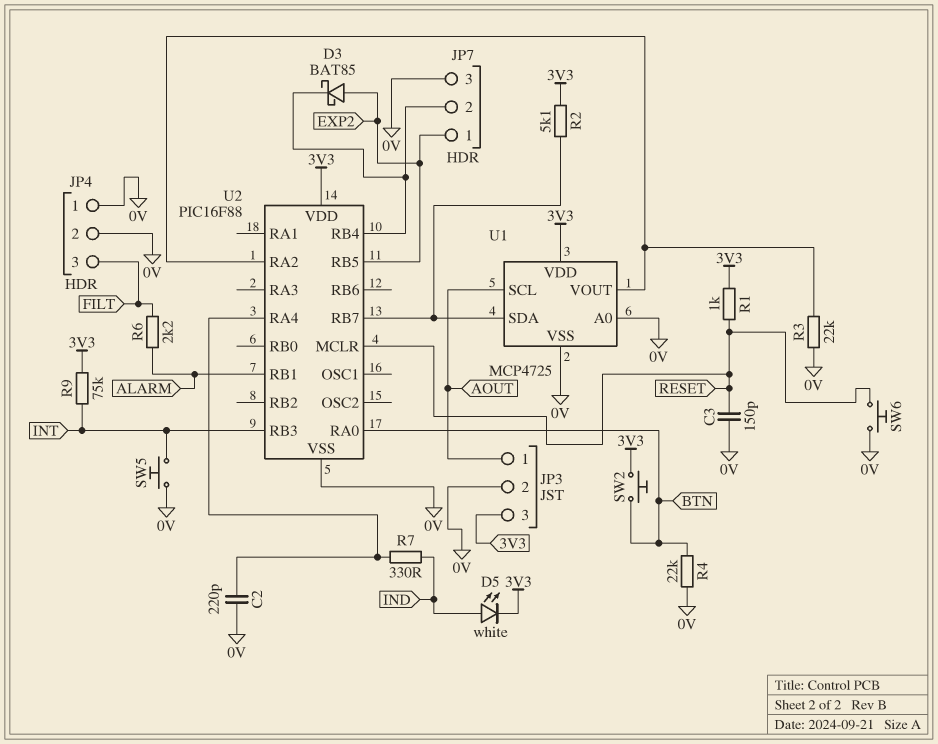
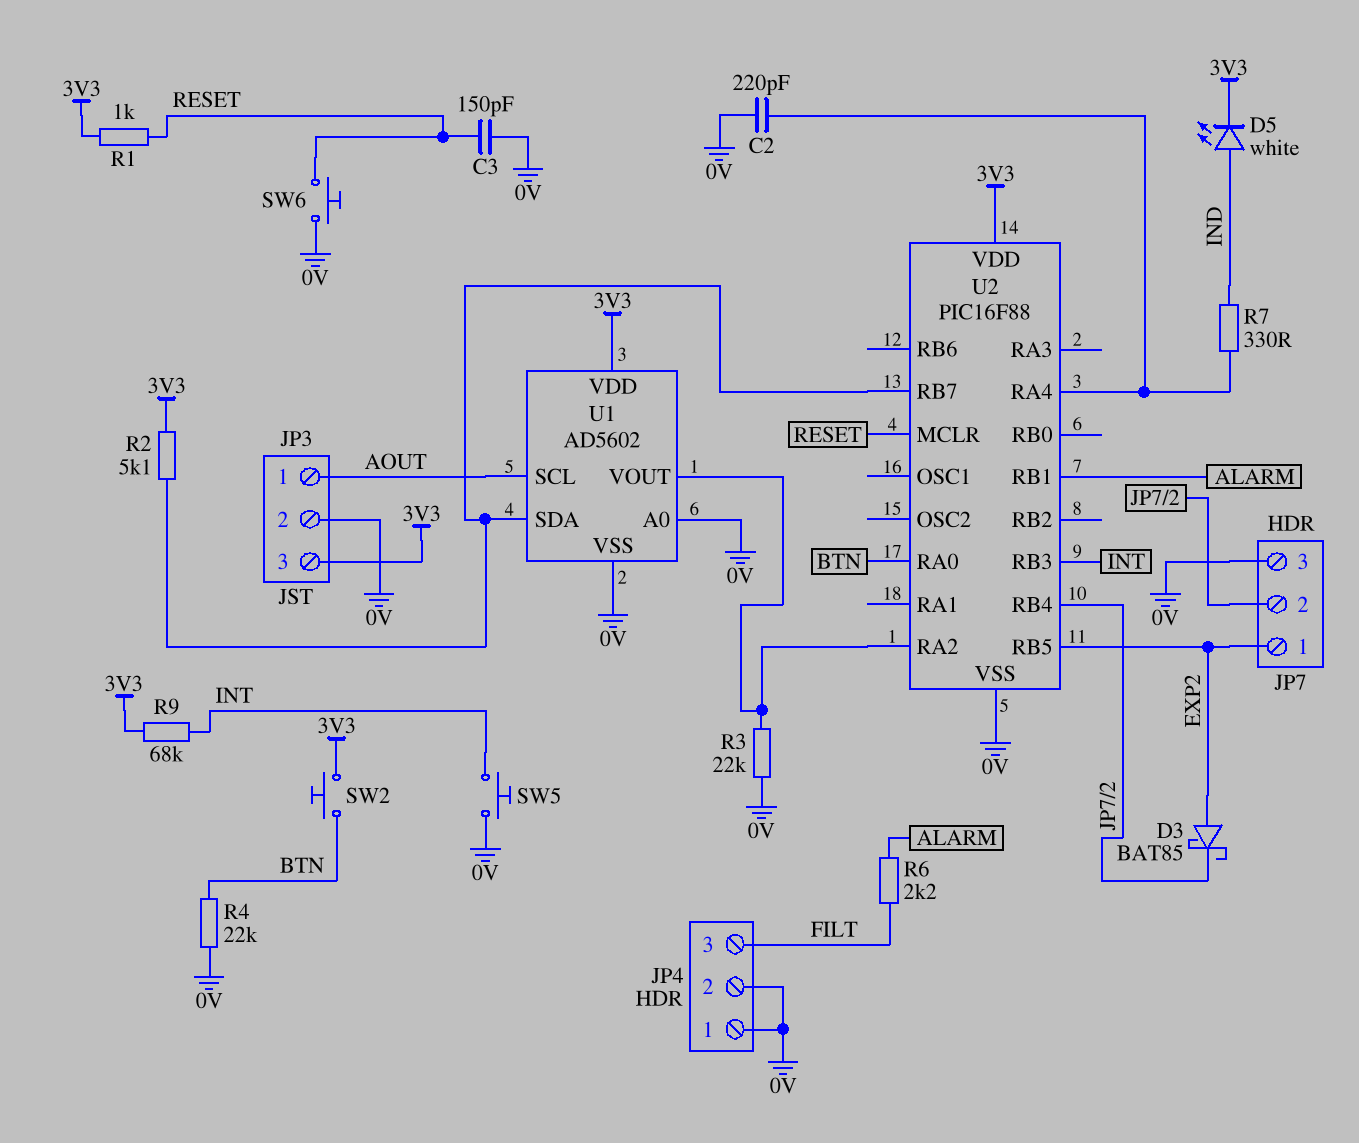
R9: 75k (3V3, INT) -> 68k (3V3, INT)
U1: MCP4725 -> AD5602

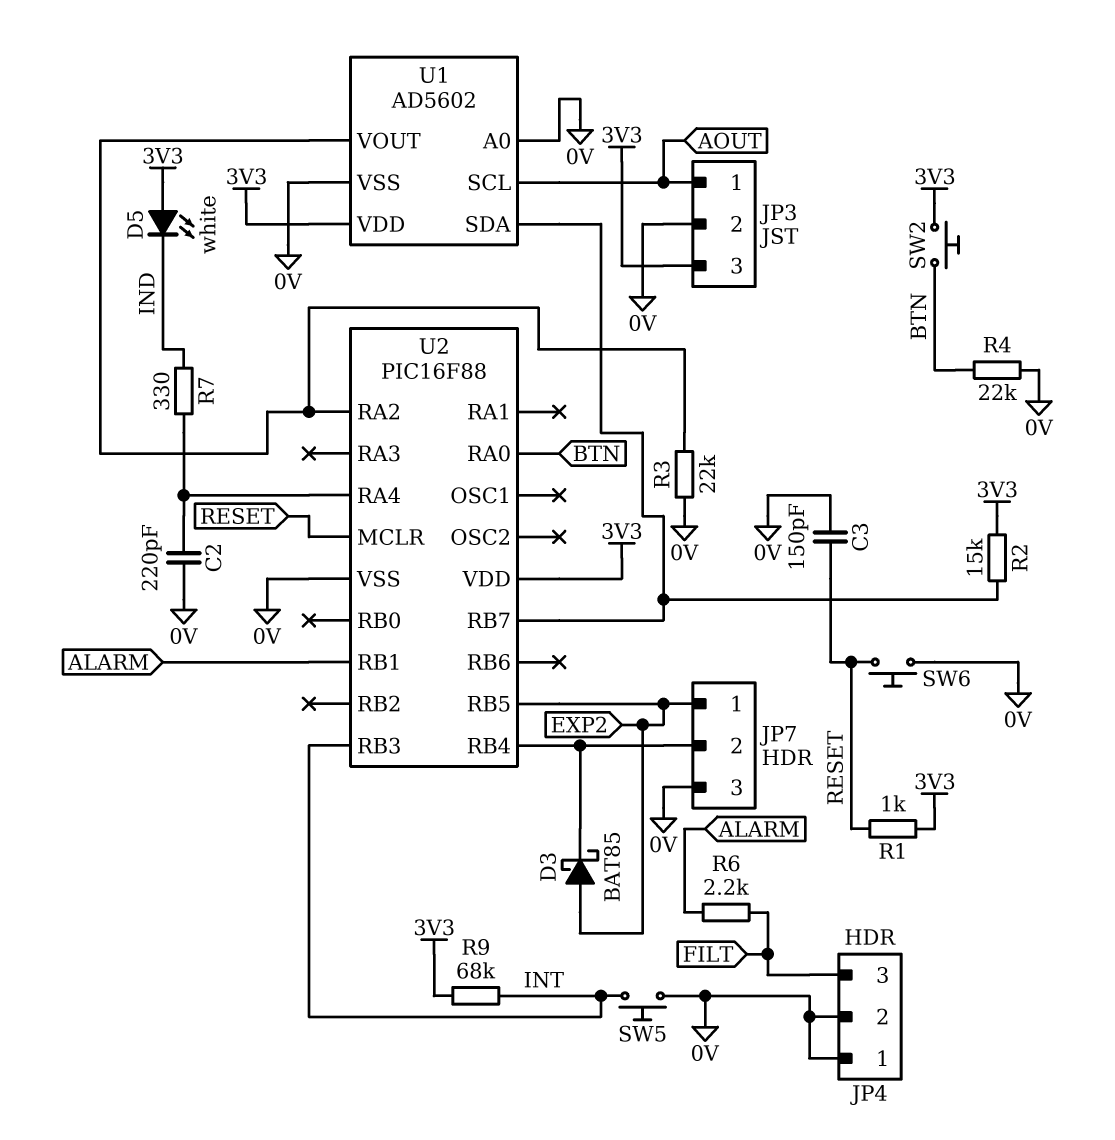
D5: LED white (A IND, K 3V3) -> LED white (A 3V3, K IND)
R2: 5.1k (3V3, U1/SDA) -> 15k (3V3, U1/SDA)

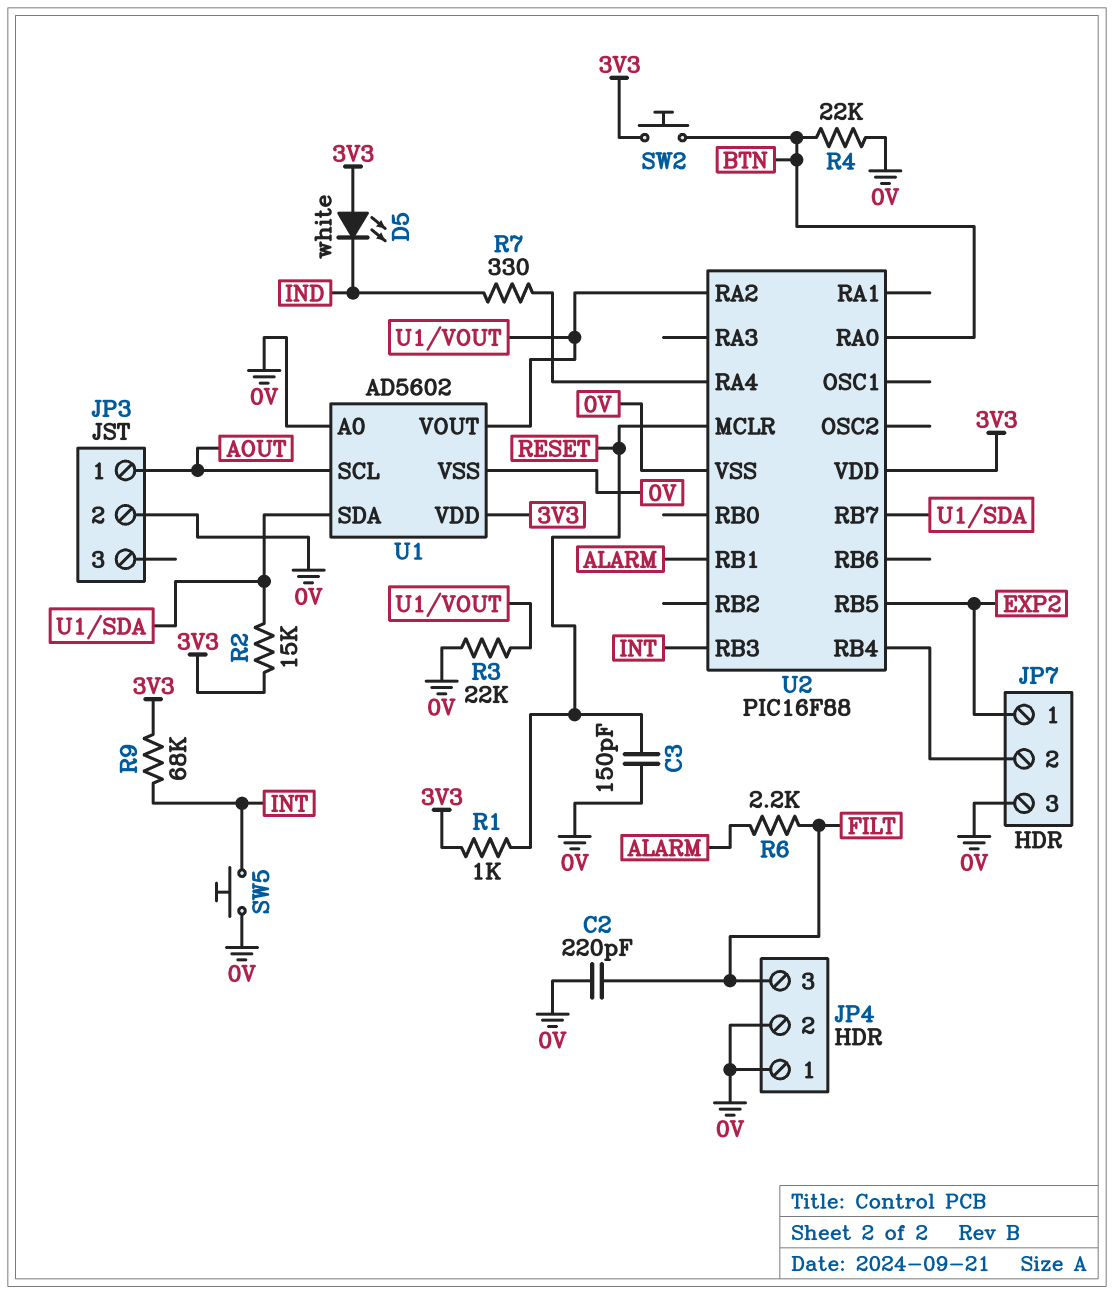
C2: 220pF (0V, U2/RA4) -> 220pF (0V, FILT)
D3: schottky BAT85 (A EXP2, K JP7/2) -> none
JP3 pin 3: 3V3 -> none
SW6: button (0V, RESET) -> none

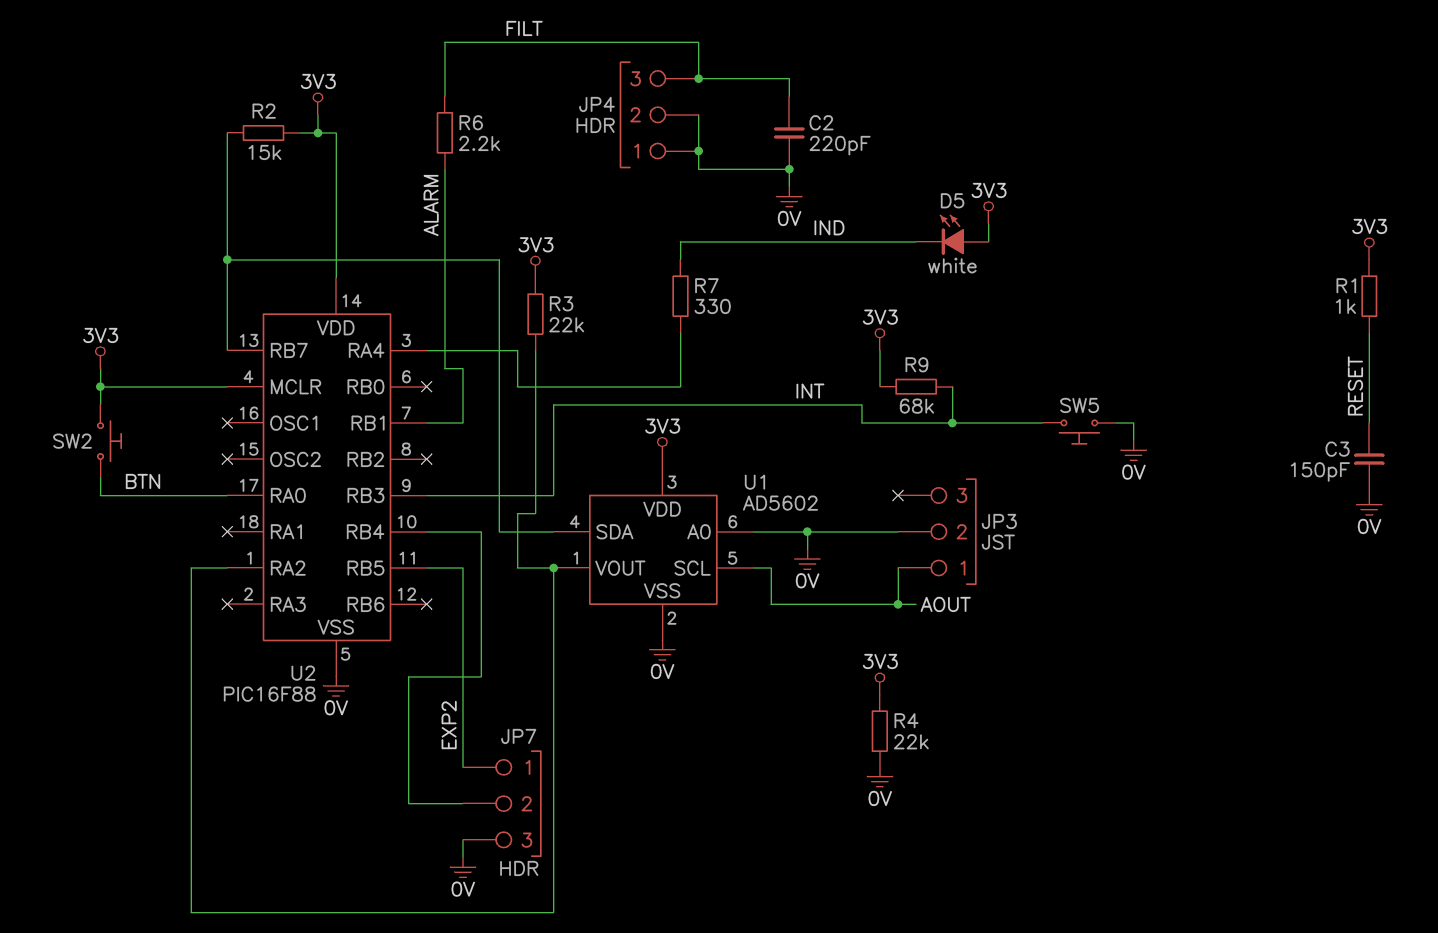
R3: 22k (0V, U1/VOUT) -> 22k (3V3, U1/VOUT)
R4: 22k (0V, BTN) -> 22k (0V, 3V3)
U2 pin MCLR: RESET -> 3V3

